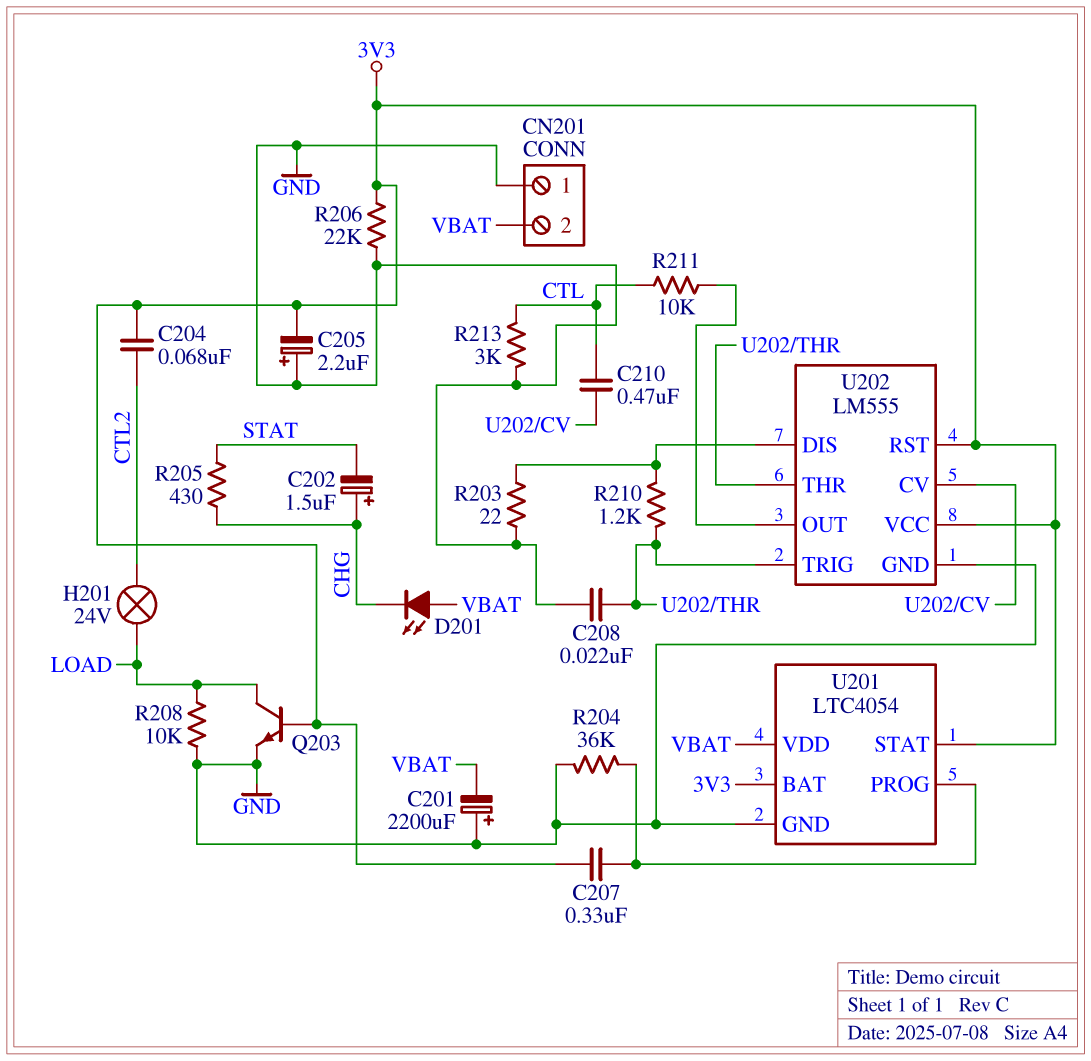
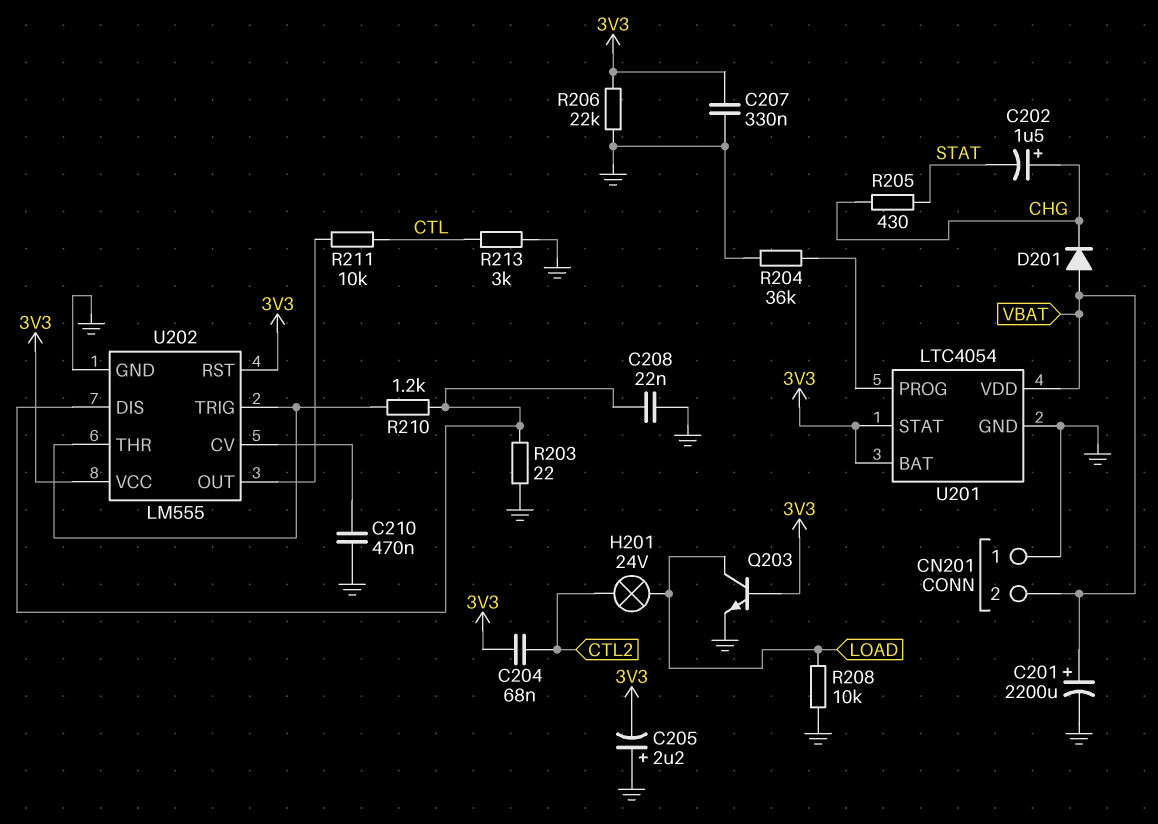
C201: 2200uF (plus GND, minus VBAT) -> 2200uF (plus VBAT, minus GND)
C207: 330nF (3V3, U201/PROG) -> 330nF (3V3, GND)
C208: 22nF (GND, U202/THR) -> 22nF (GND, U202/DIS)
C210: 470nF (CTL, U202/CV) -> 470nF (GND, U202/CV)
D201: LED (A VBAT, K CHG) -> diode (A VBAT, K CHG)

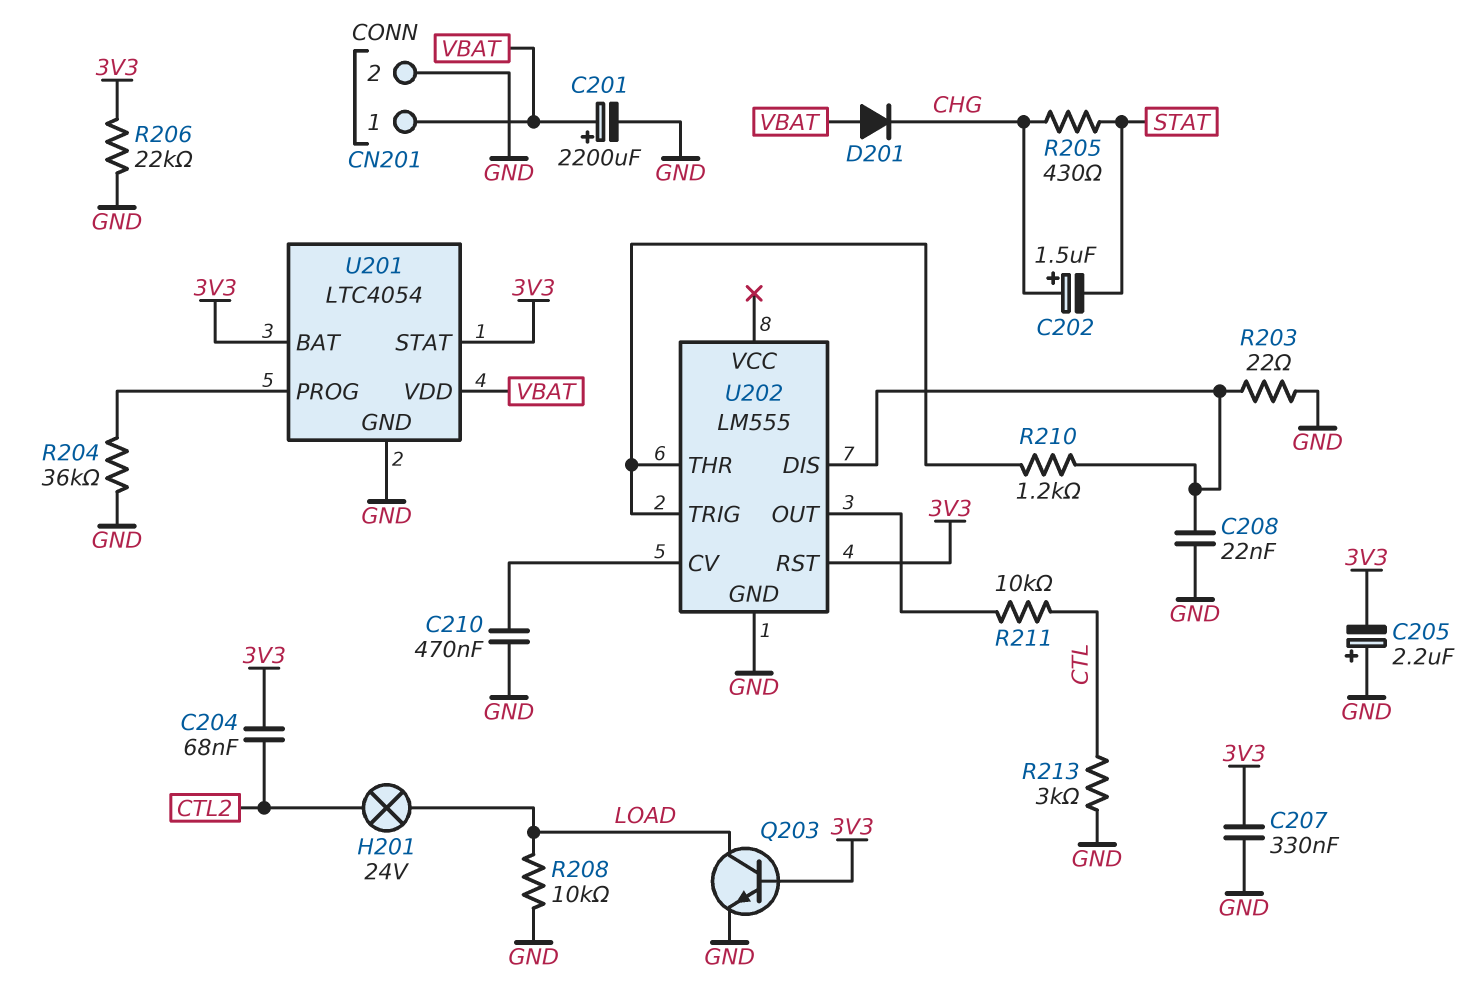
CN201 pin 1: GND -> VBAT
CN201 pin 2: VBAT -> GND
U202 pin VCC: 3V3 -> none

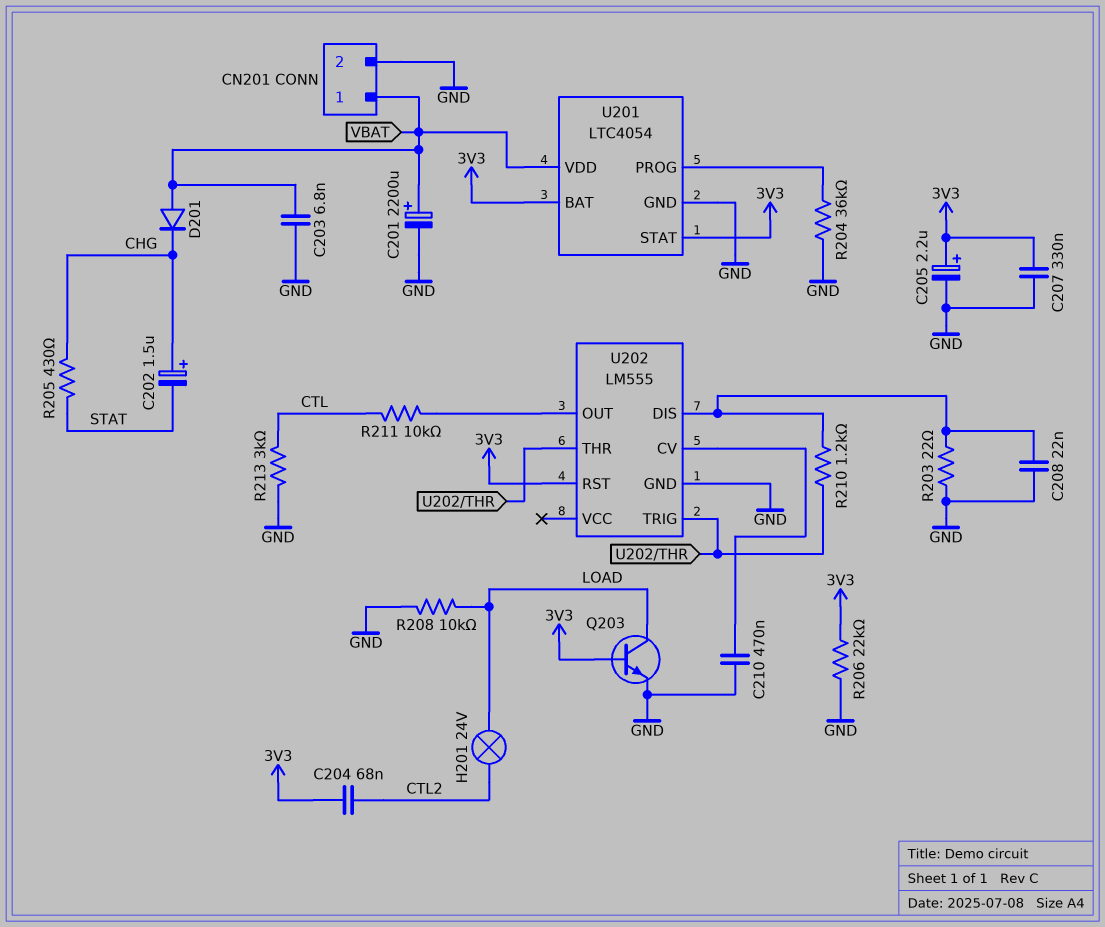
C203: none -> 6.8nF (GND, VBAT)
C205: 2.2uF (plus GND, minus 3V3) -> 2.2uF (plus 3V3, minus GND)

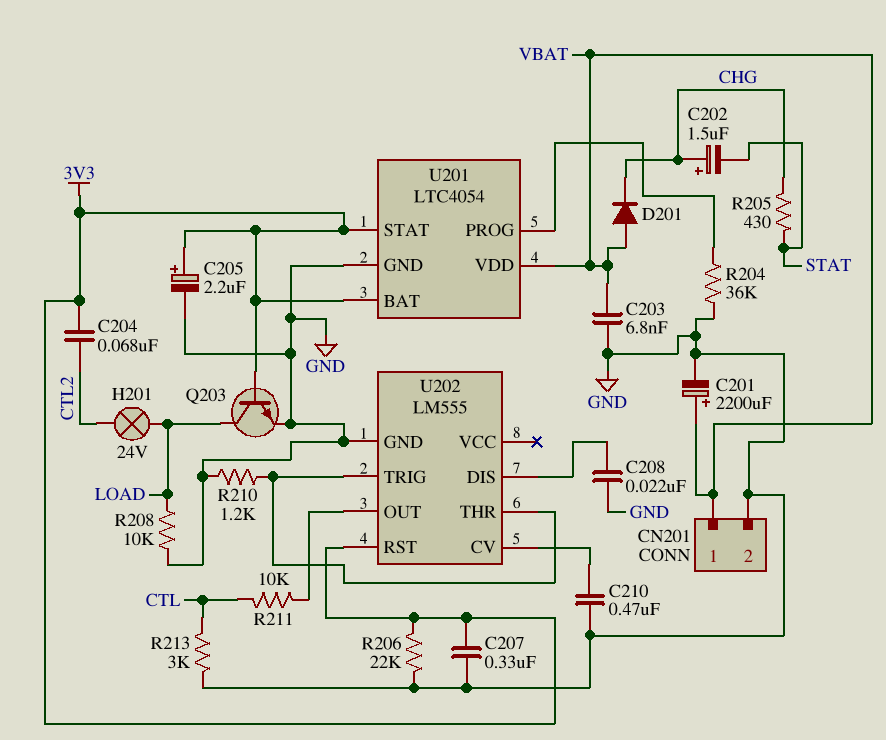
R203: 22 (GND, U202/DIS) -> none
R210: 1.2k (U202/DIS, U202/THR) -> 1.2k (GND, U202/THR)

